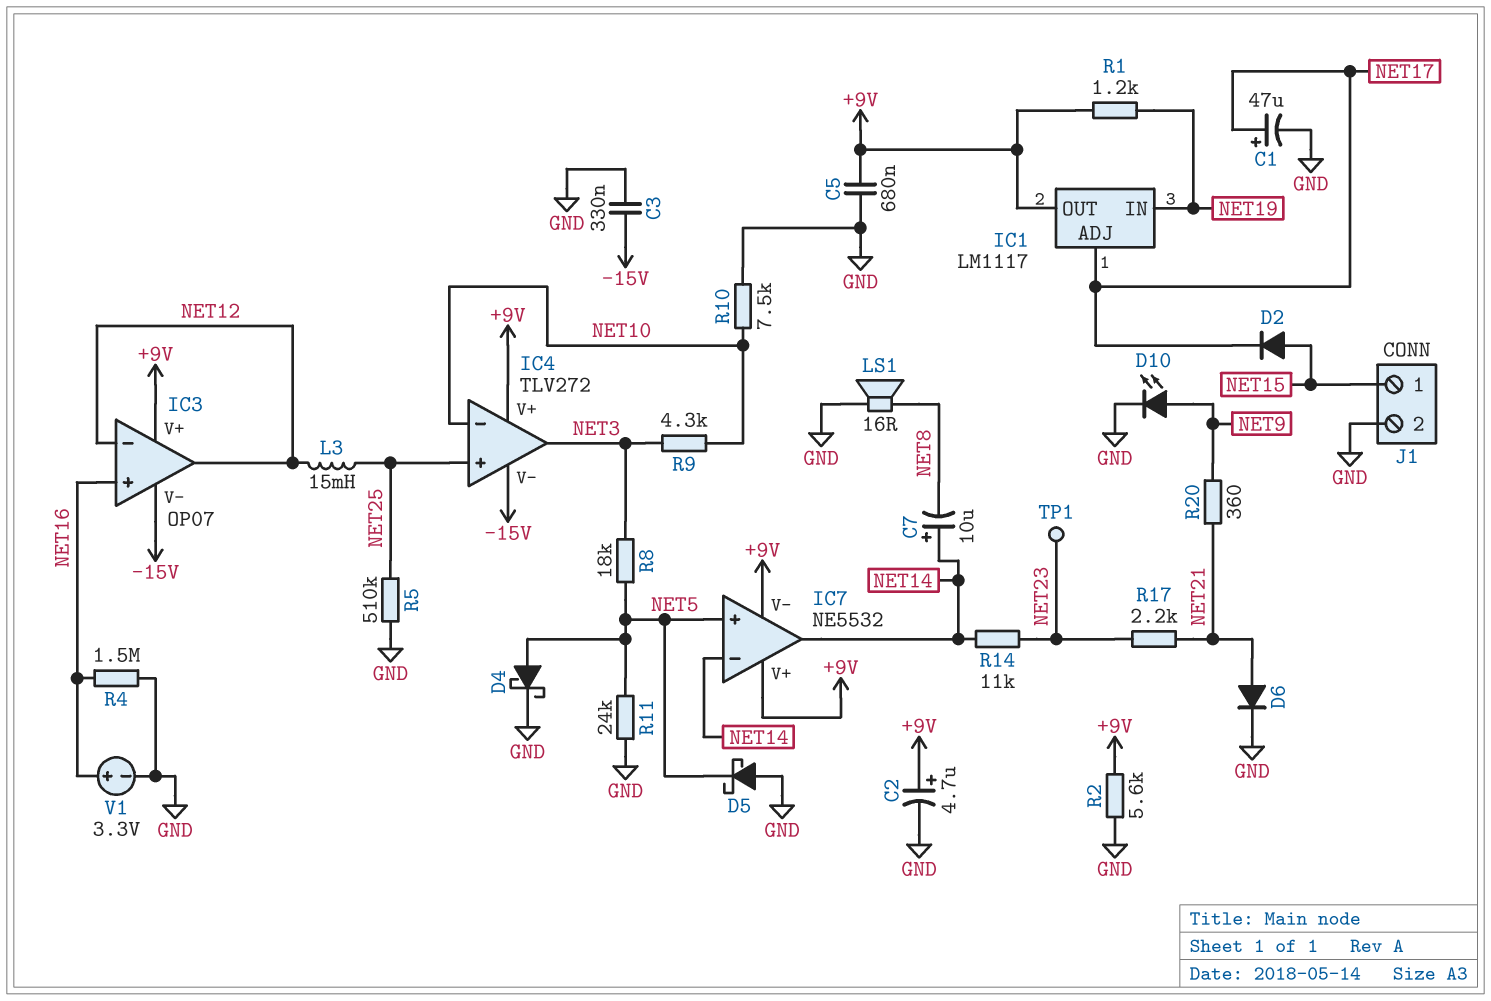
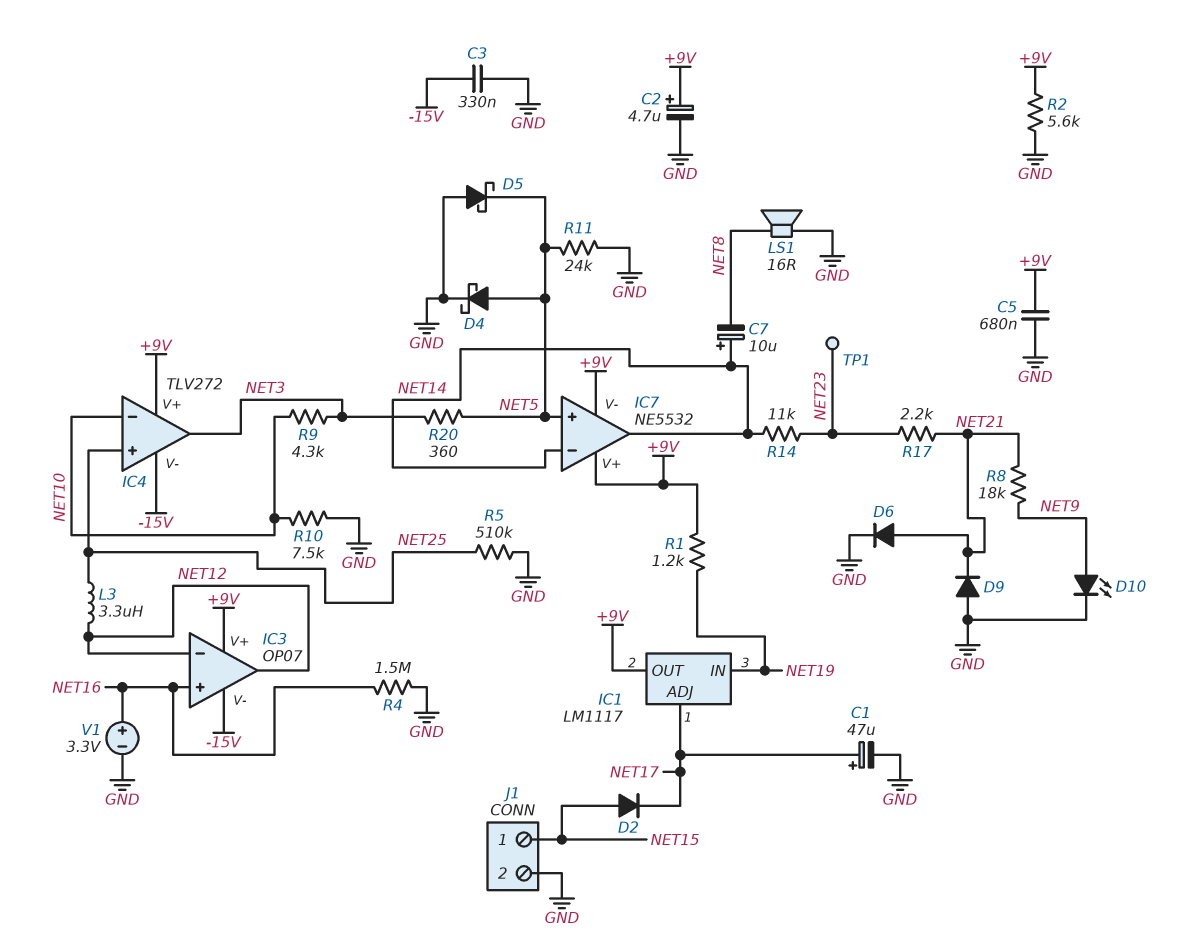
D9: none -> diode (A GND, K NET21)
L3: 15mH (NET12, NET25) -> 3.3uH (NET12, NET25)
R8: 18k (NET3, NET5) -> 18k (NET9, NET21)
R20: 360 (NET9, NET21) -> 360 (NET3, NET5)

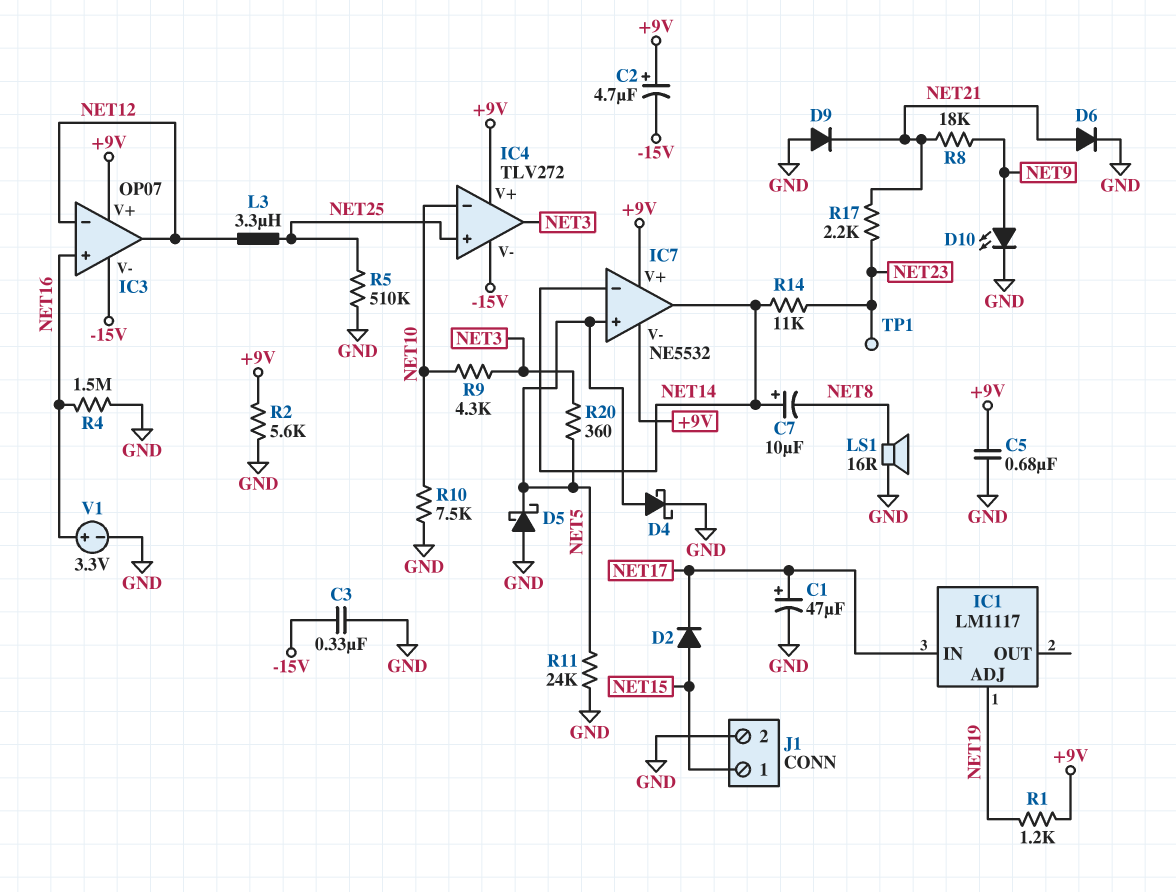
C2: 4.7uF (plus +9V, minus GND) -> 4.7uF (plus +9V, minus -15V)
IC1 pin ADJ: NET17 -> NET19
IC1 pin IN: NET19 -> NET17
IC1 pin OUT: +9V -> none

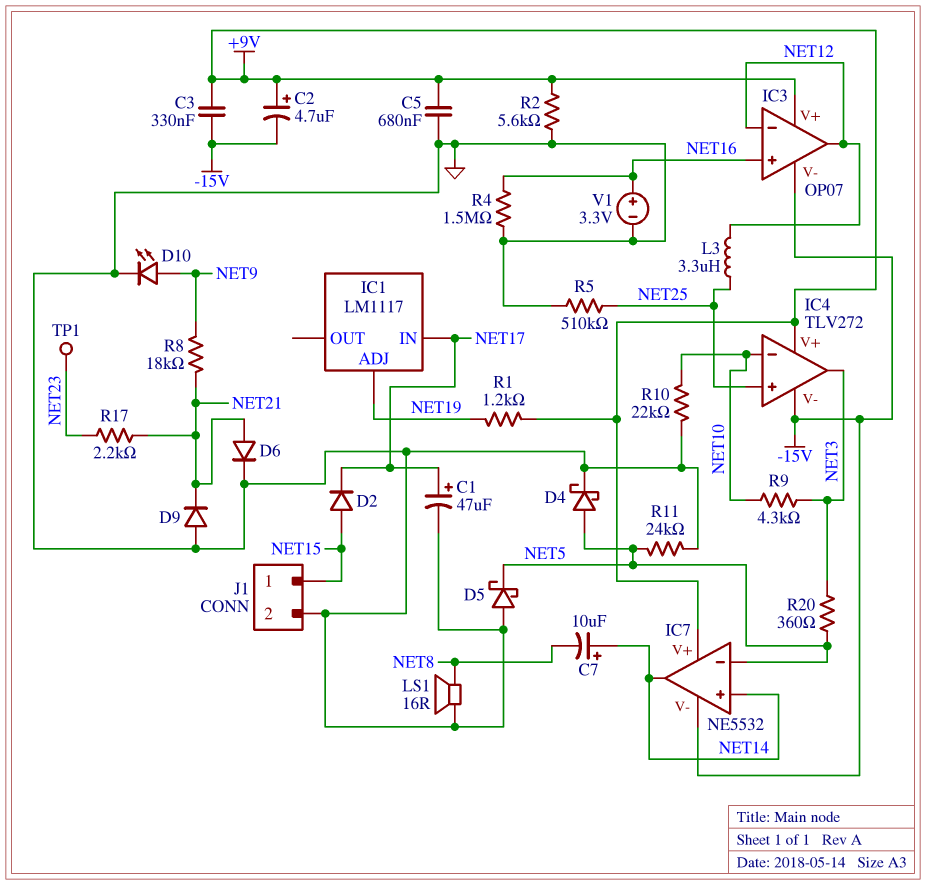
C3: 330nF (-15V, GND) -> 330nF (+9V, -15V)
IC7 pin V-: +9V -> -15V
IC7 pin in+: NET5 -> NET14
IC7 pin in-: NET14 -> NET5
R10: 7.5k (GND, NET10) -> 22k (GND, NET10)
R14: 11k (NET14, NET23) -> none

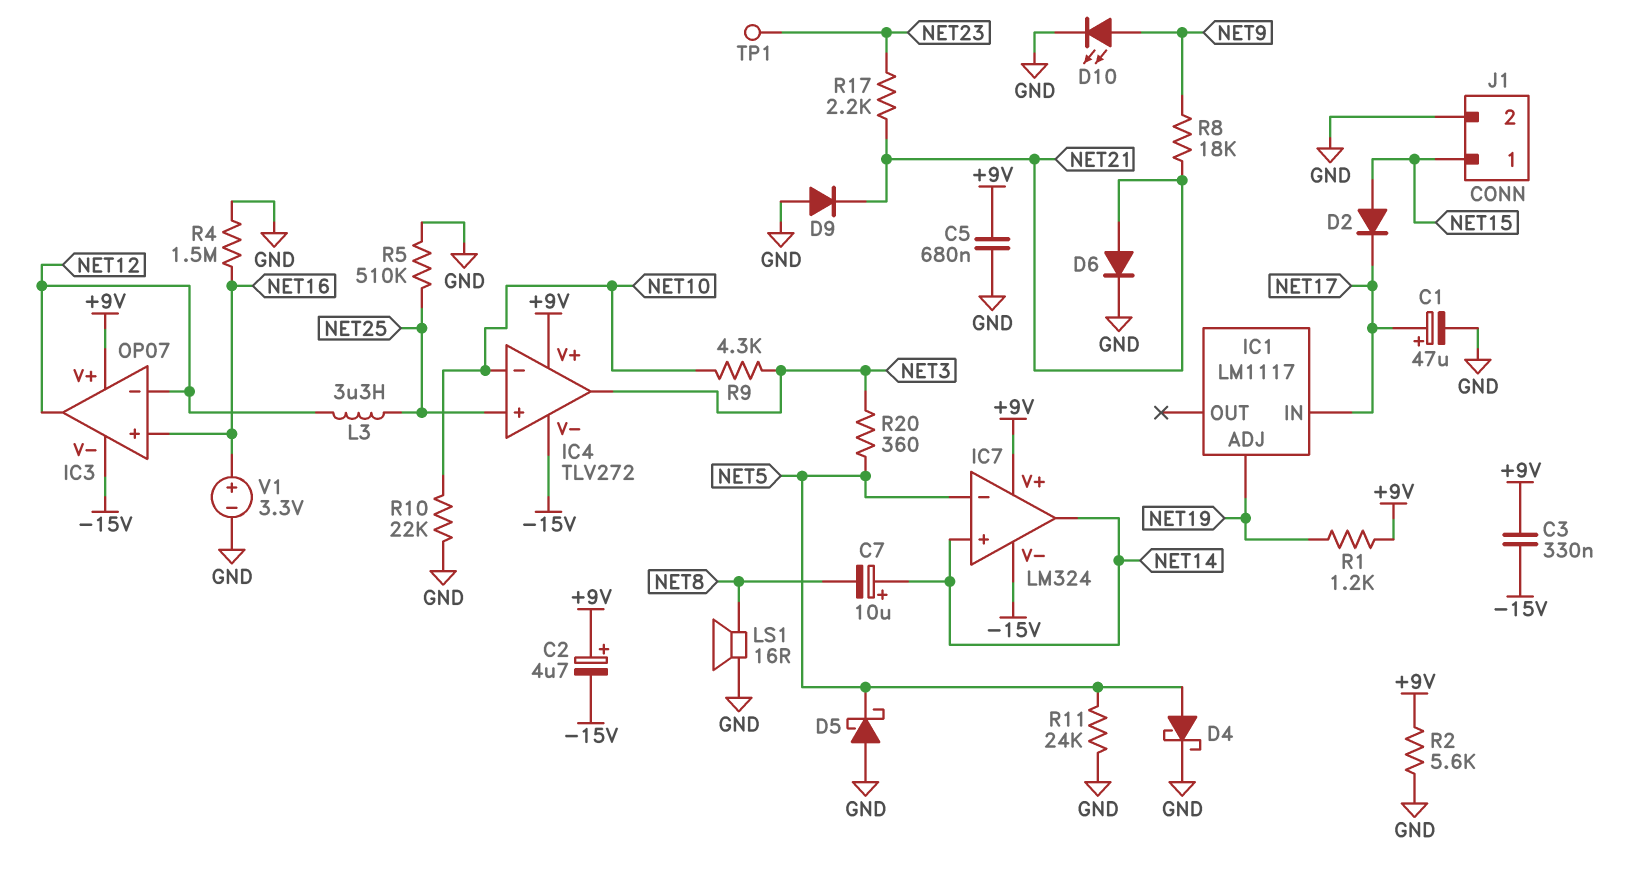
IC7: NE5532 -> LM324

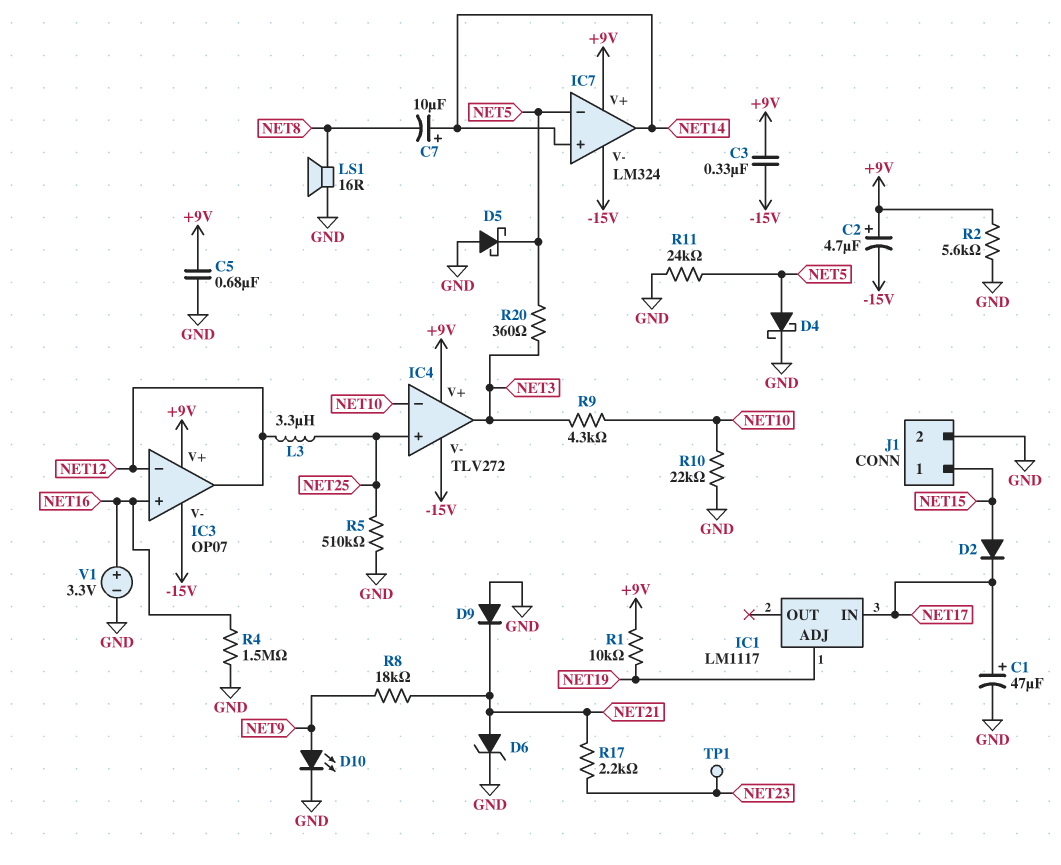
D6: diode (A NET21, K GND) -> zener (A NET21, K GND)
R1: 1.2k (+9V, NET19) -> 10k (+9V, NET19)

